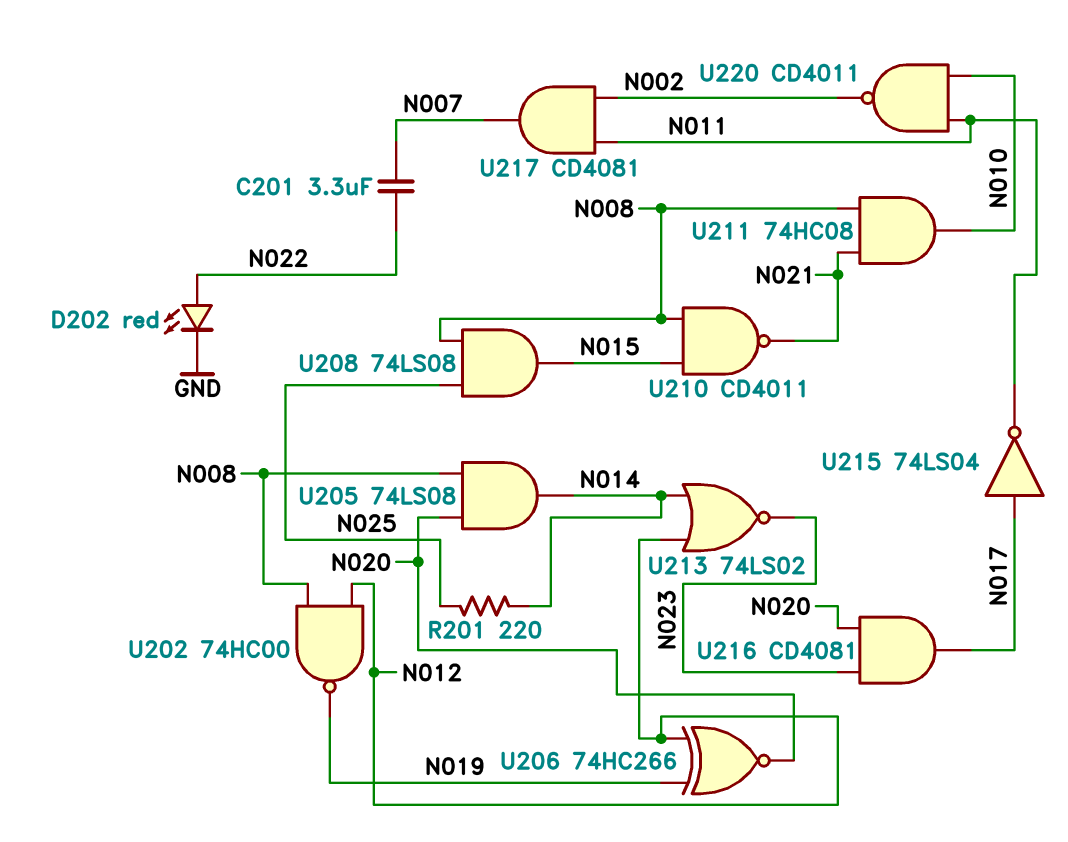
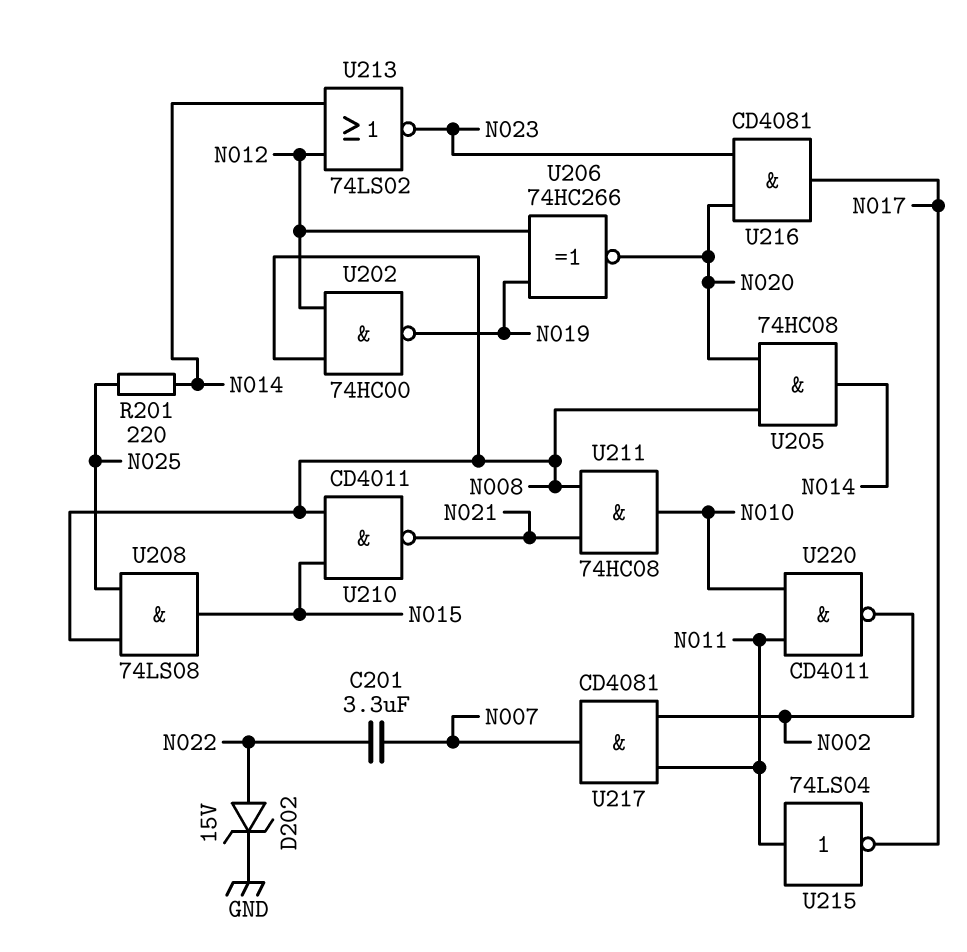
D202: LED red (A N022, K GND) -> zener 15V (A N022, K GND)
U205: AND 74LS08 (in N008, in N020, out N014) -> AND 74HC08 (in N008, in N020, out N014)
U215: NOT 74LS04 (in N017, out N011) -> NOT 74LS04 (in N011, out N017)

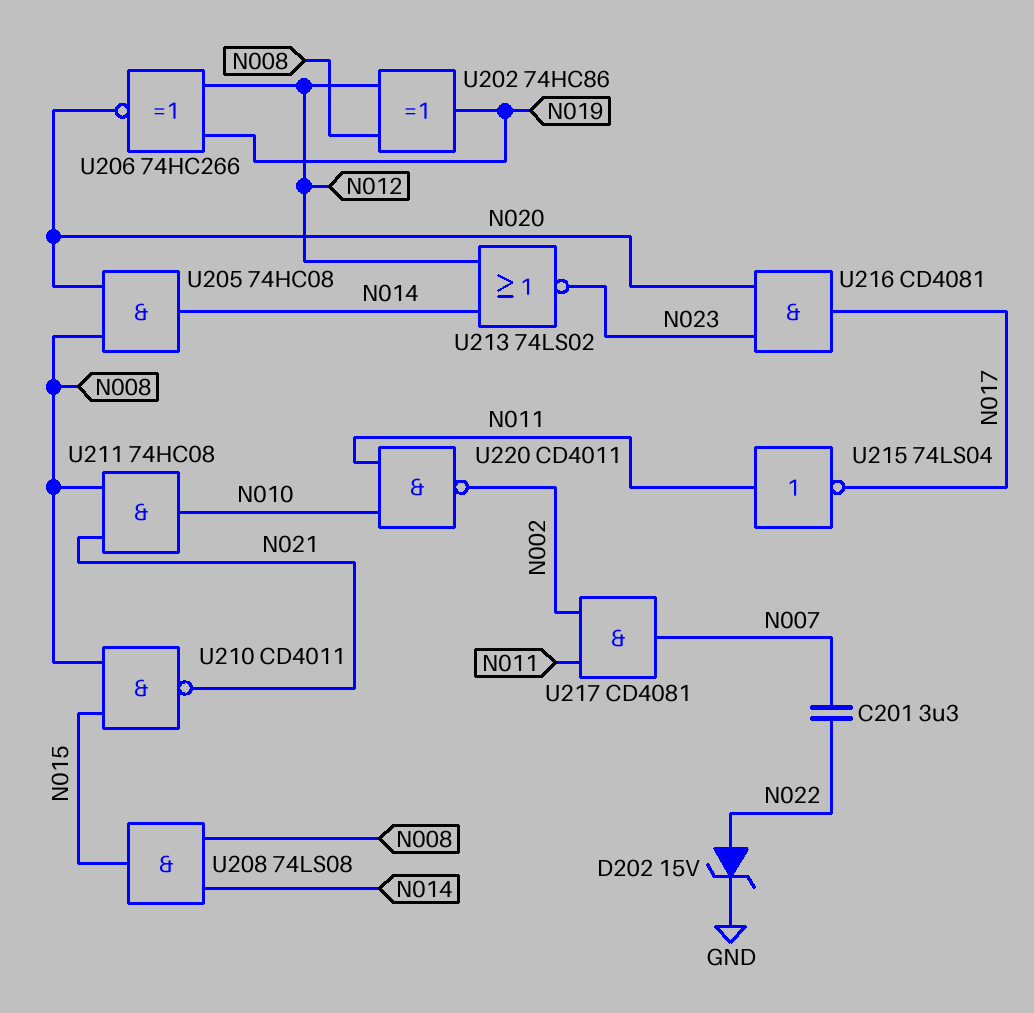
R201: 220 (N014, N025) -> none
U202: NAND 74HC00 (in N008, in N012, out N019) -> XOR 74HC86 (in N008, in N012, out N019)
U208: AND 74LS08 (in N008, in N025, out N015) -> AND 74LS08 (in N008, in N014, out N015)

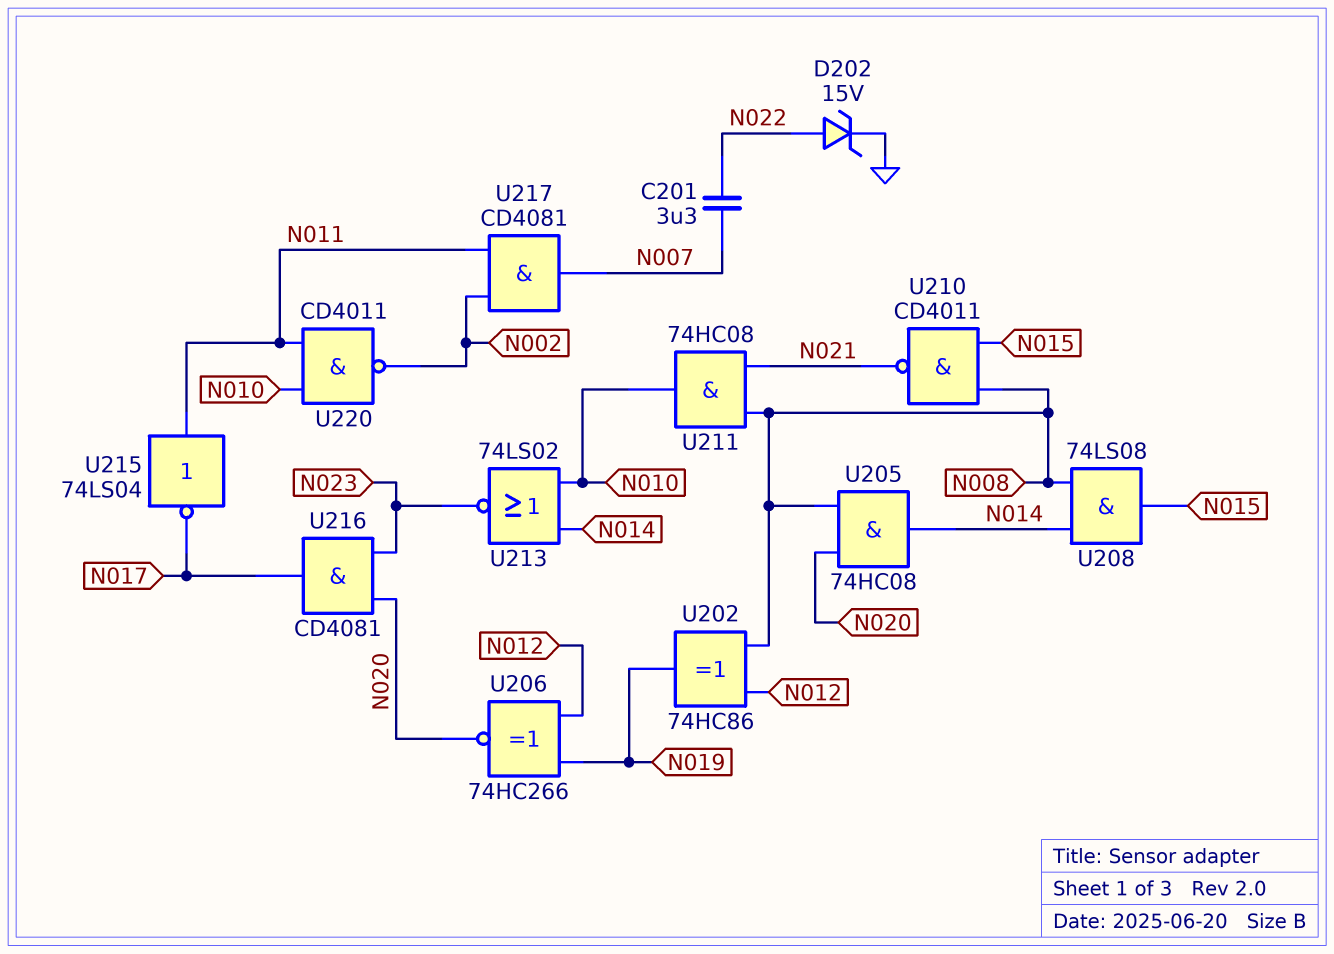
U213: NOR 74LS02 (in N012, in N014, out N023) -> NOR 74LS02 (in N010, in N014, out N023)

